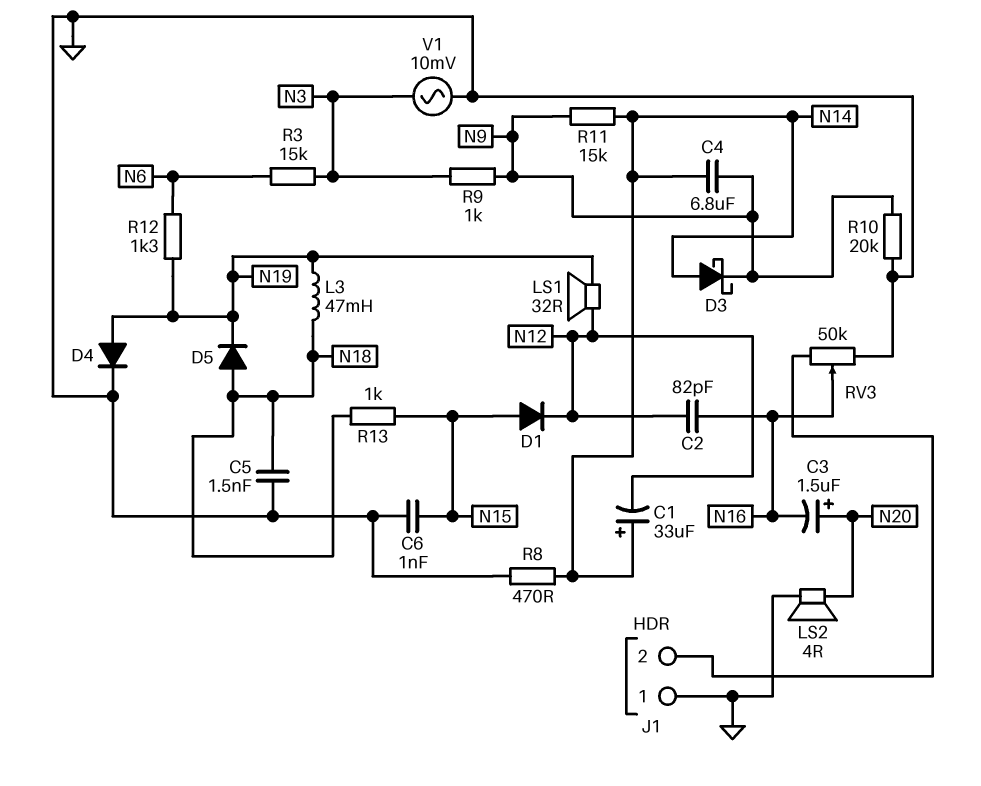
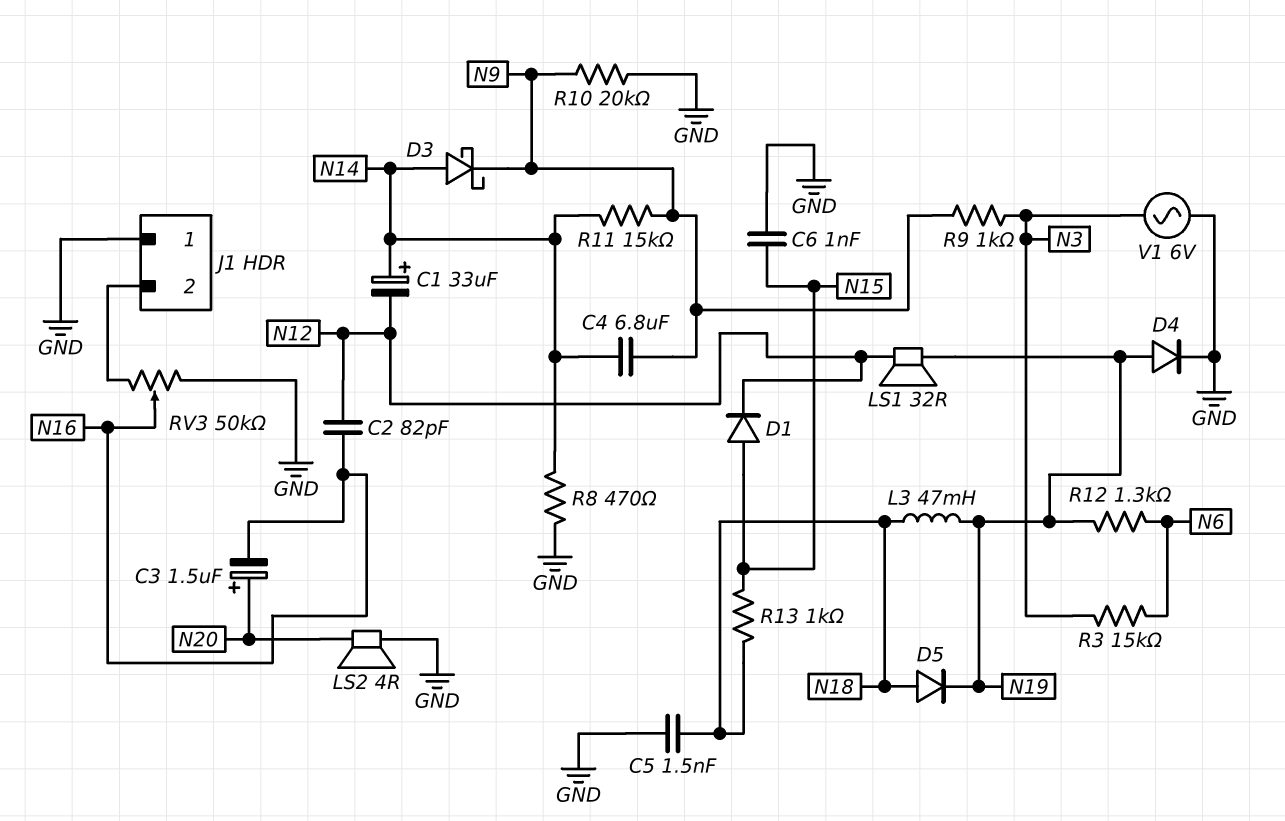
V1: AC 10mV (GND, N3) -> AC 6V (GND, N3)

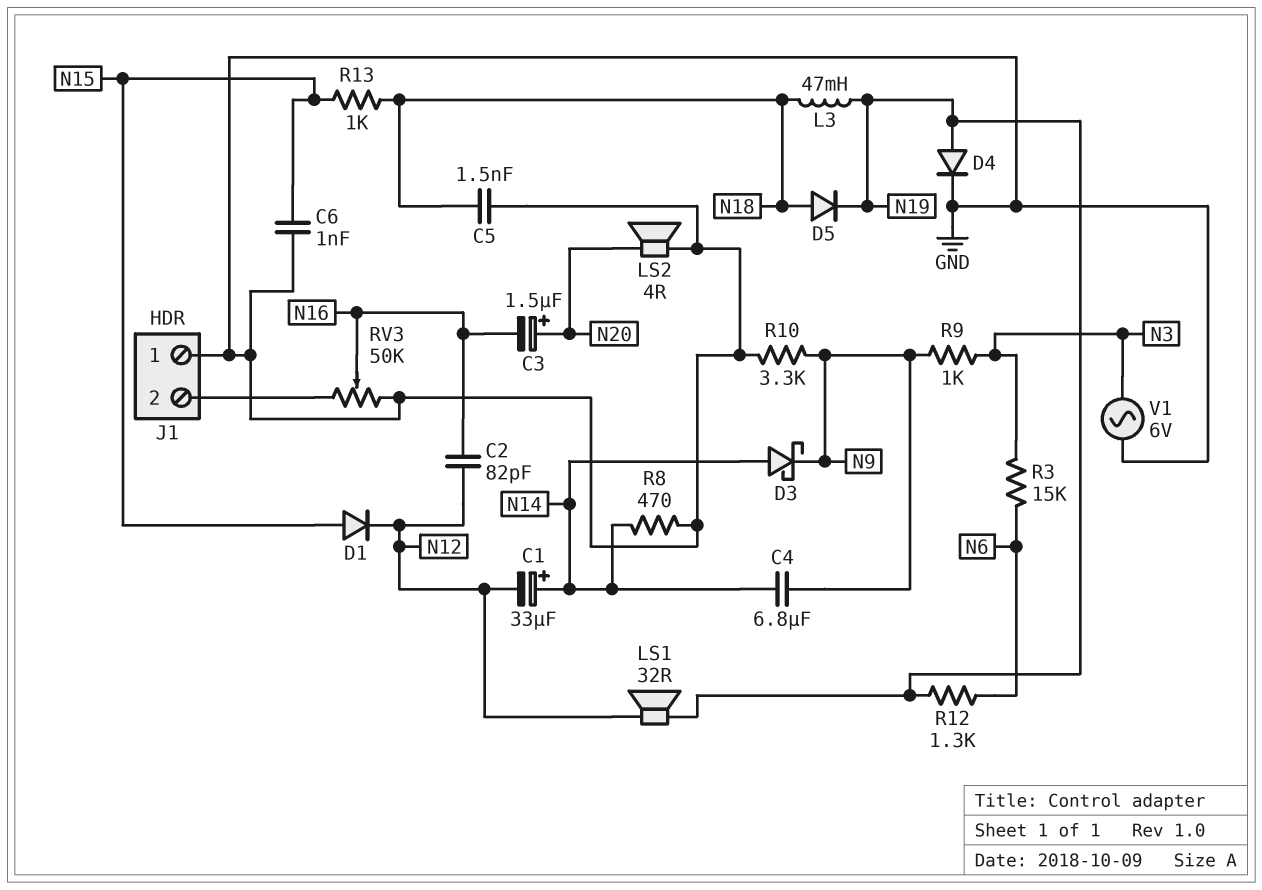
R10: 20k (GND, N9) -> 3.3k (GND, N9)
R11: 15k (N9, N14) -> none

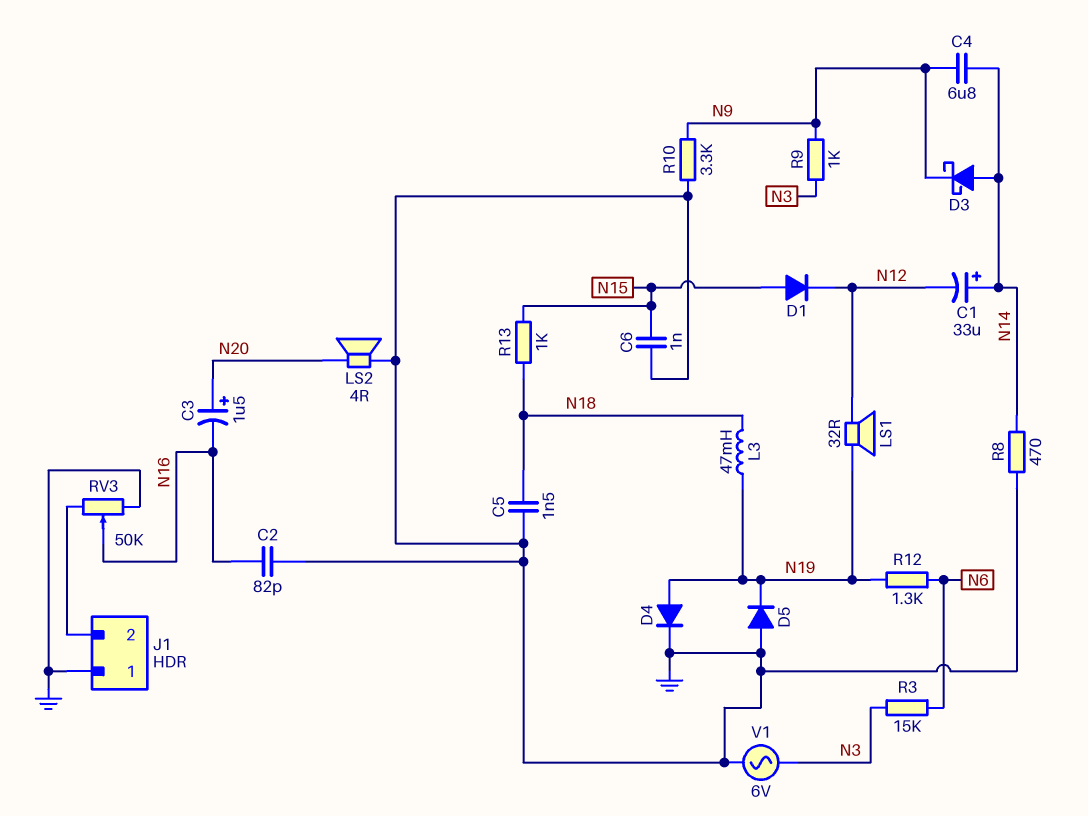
C2: 82pF (N12, N16) -> 82pF (GND, N16)
D5: diode (A N18, K N19) -> diode (A GND, K N19)

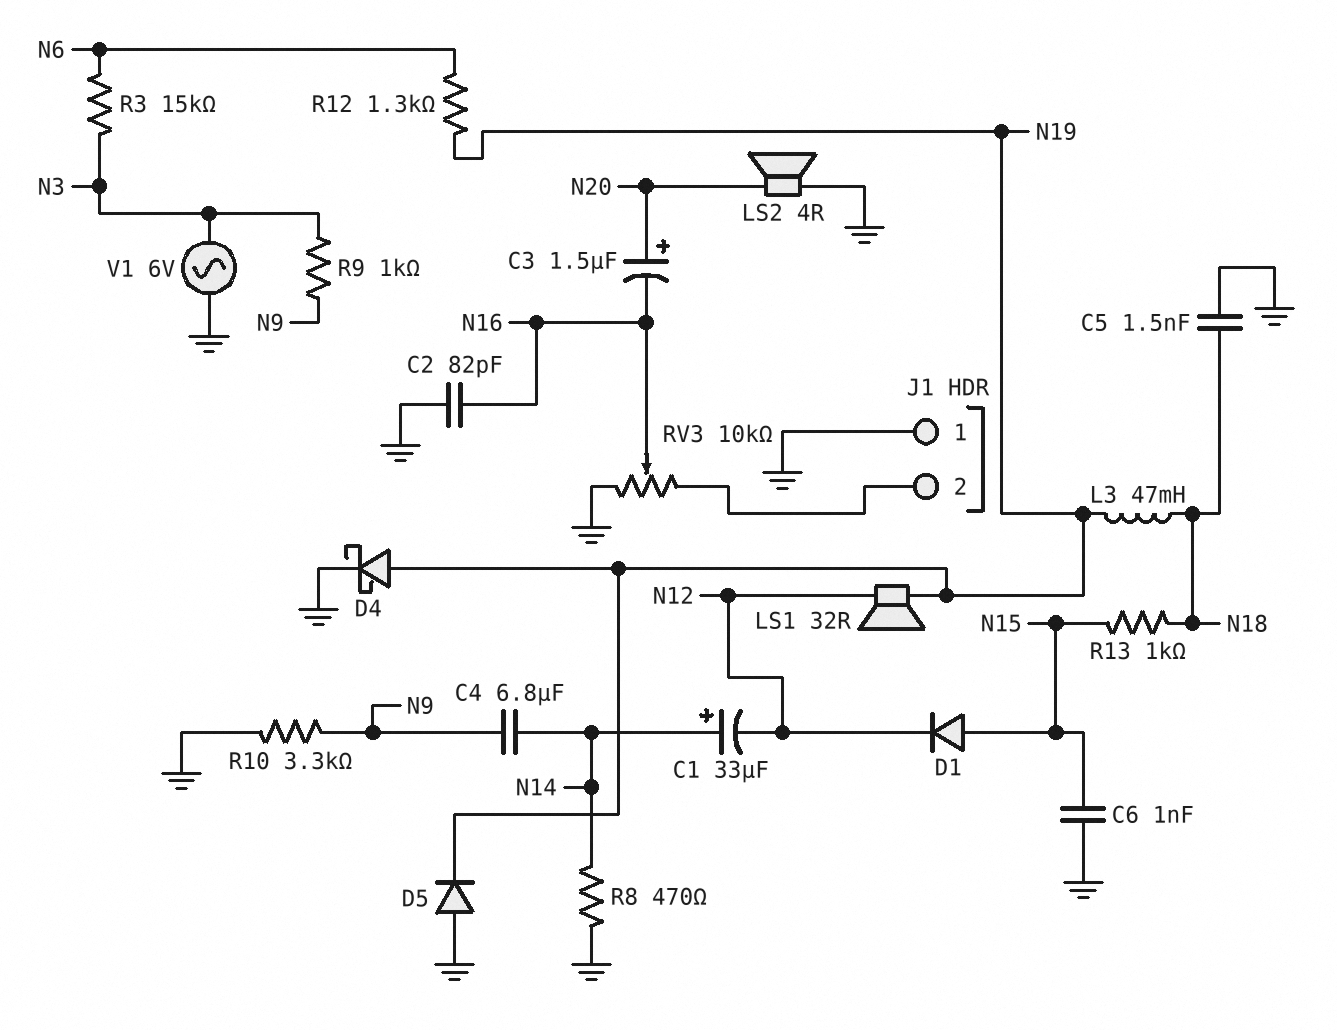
D3: schottky (A N14, K N9) -> none
D4: diode (A N19, K GND) -> schottky (A N19, K GND)
RV3: 50k (GND, J1/2, wiper N16) -> 10k (GND, J1/2, wiper N16)

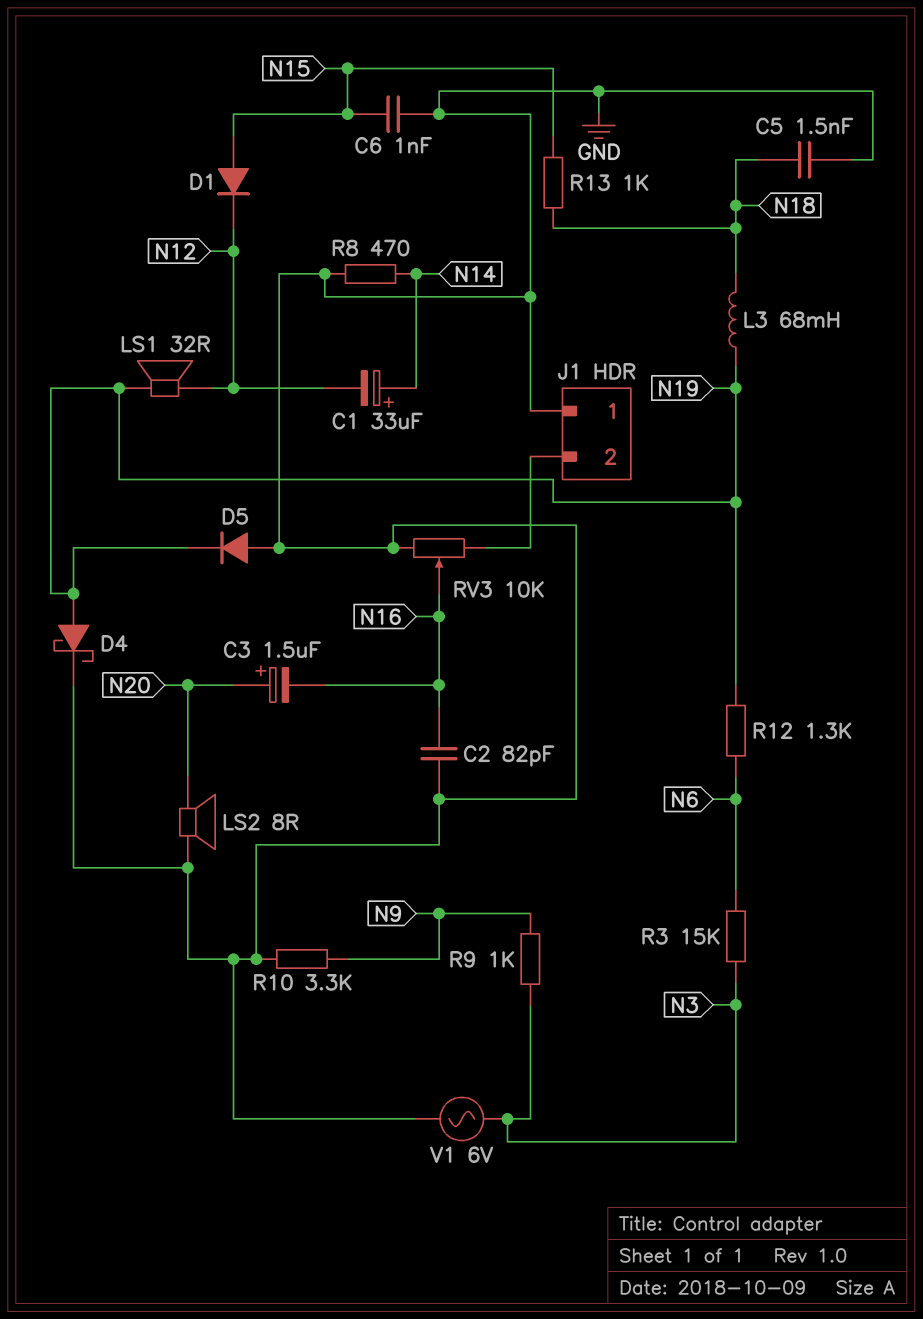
C4: 6.8uF (N9, N14) -> none
L3: 47mH (N18, N19) -> 68mH (N18, N19)
LS2: speaker 4R (GND, N20) -> speaker 8R (GND, N20)

